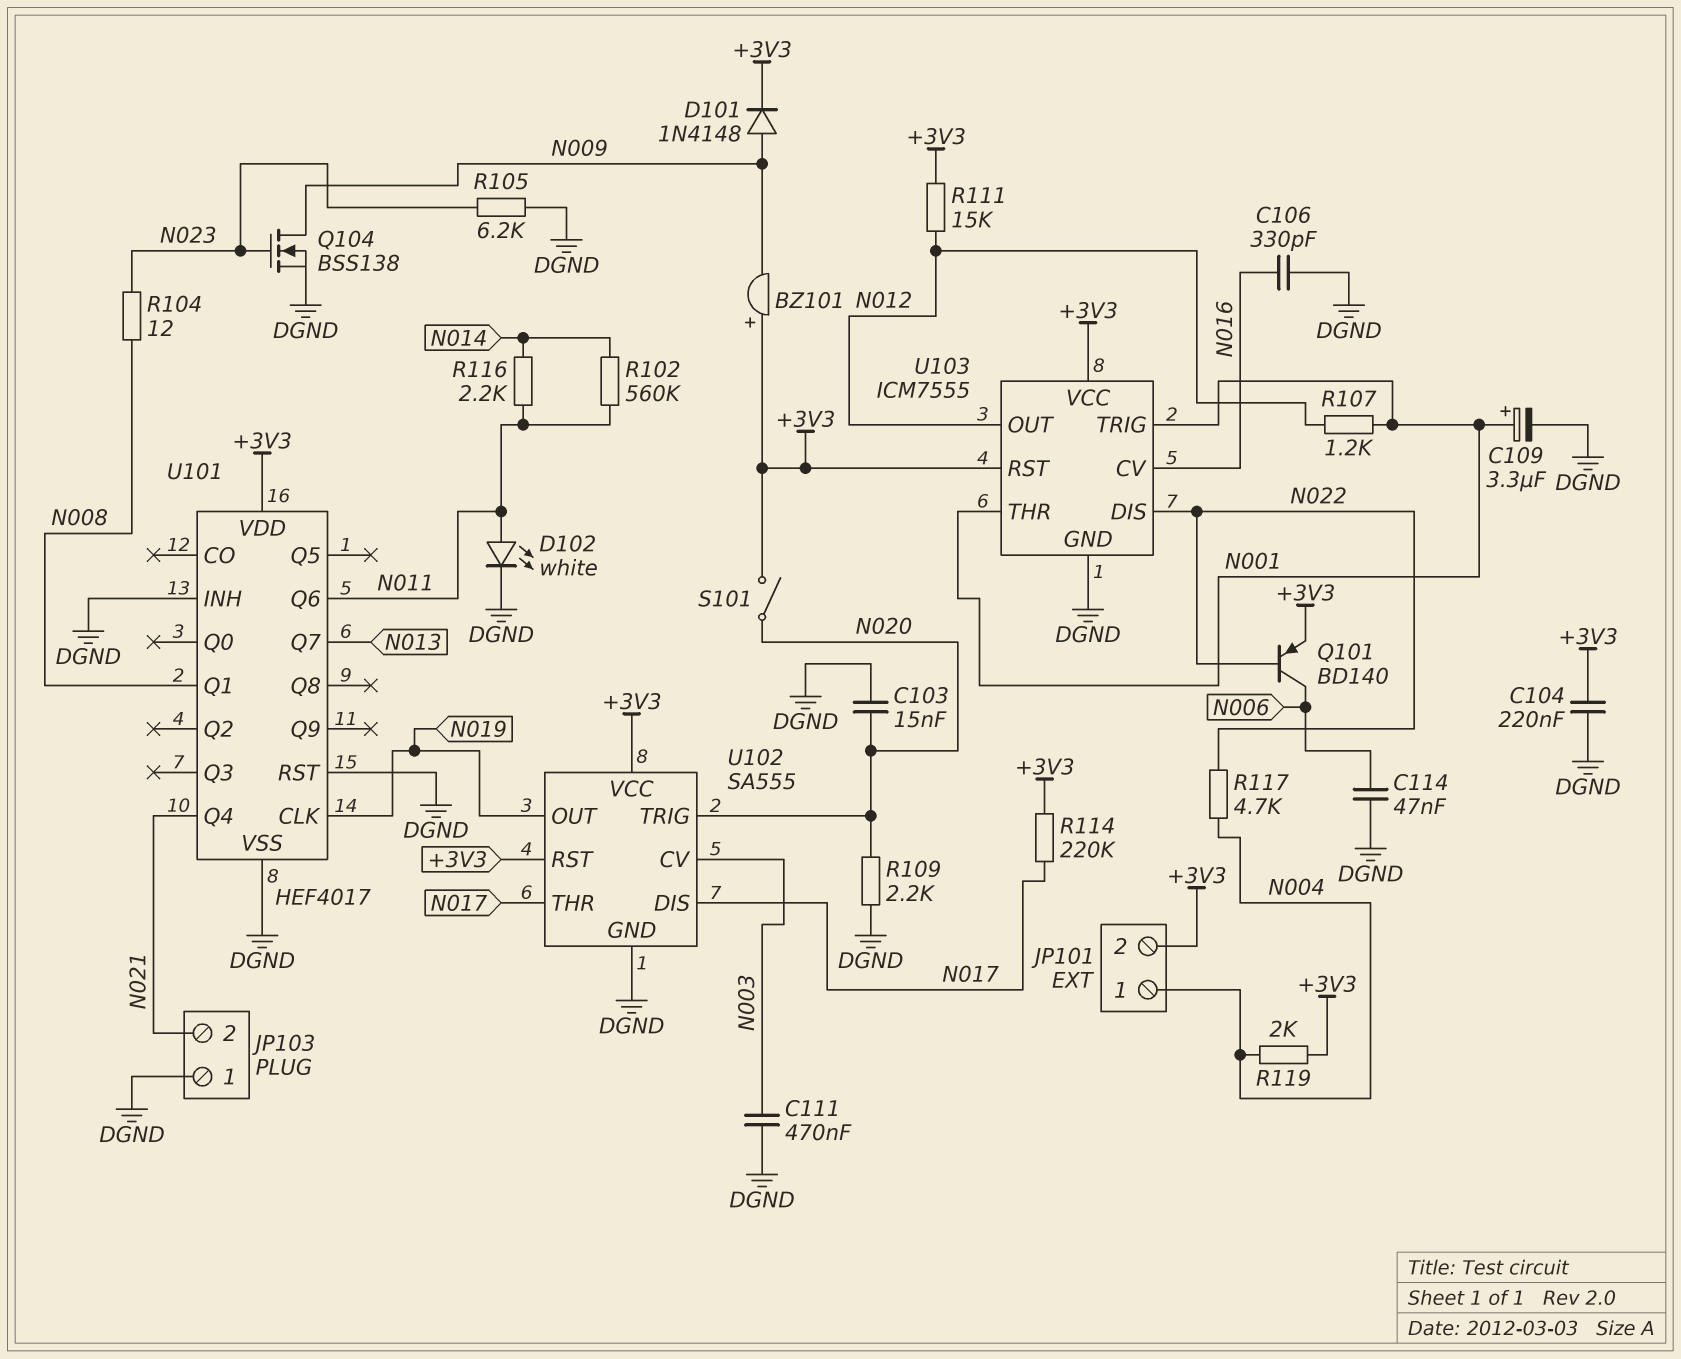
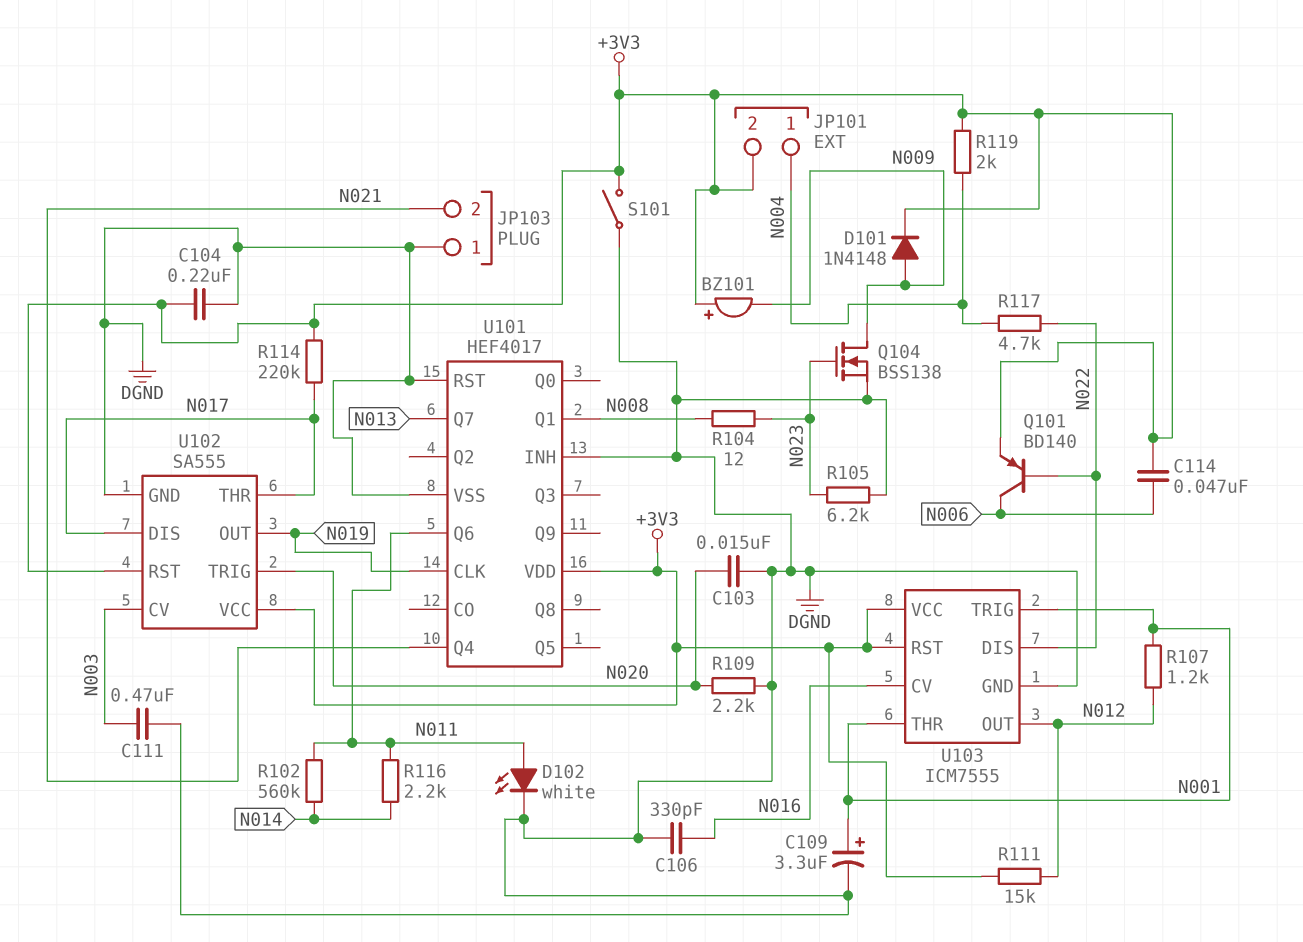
C114: 47nF (DGND, N006) -> 47nF (+3V3, N006)
S101: switch (+3V3, N020) -> switch (+3V3, DGND)

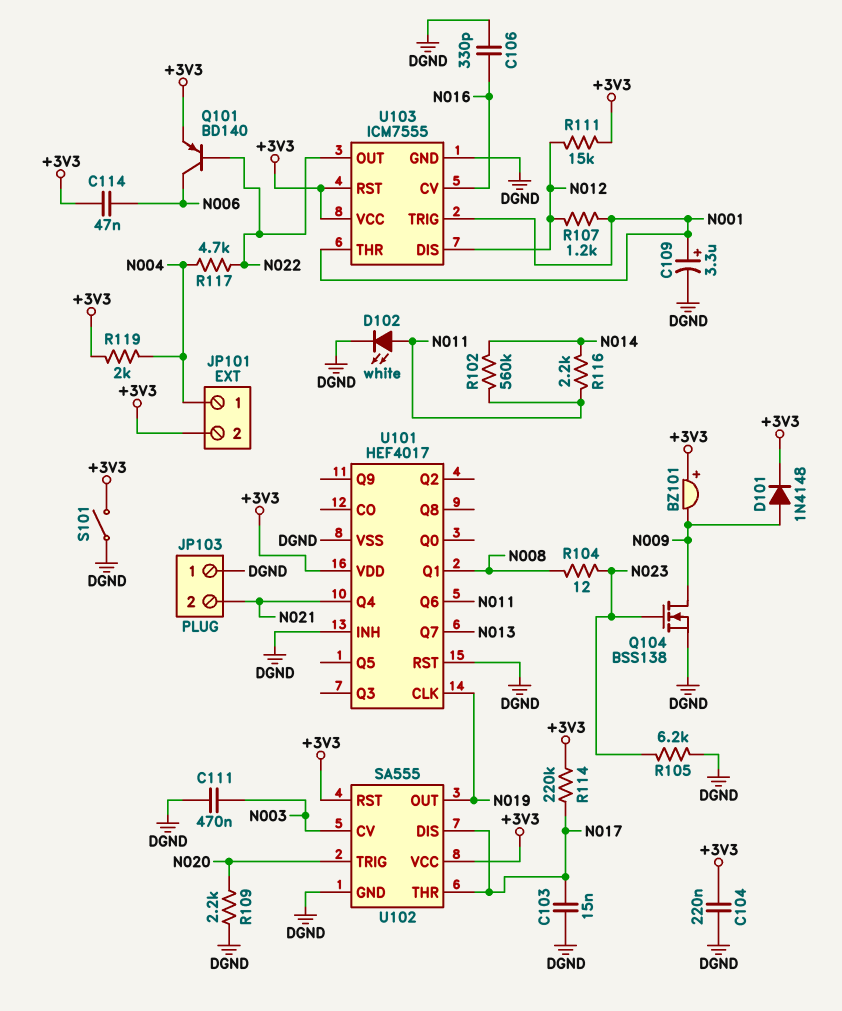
C103: 15nF (DGND, N020) -> 15nF (DGND, N017)
U103 pin DIS: N022 -> N012
U103 pin OUT: N012 -> N022

